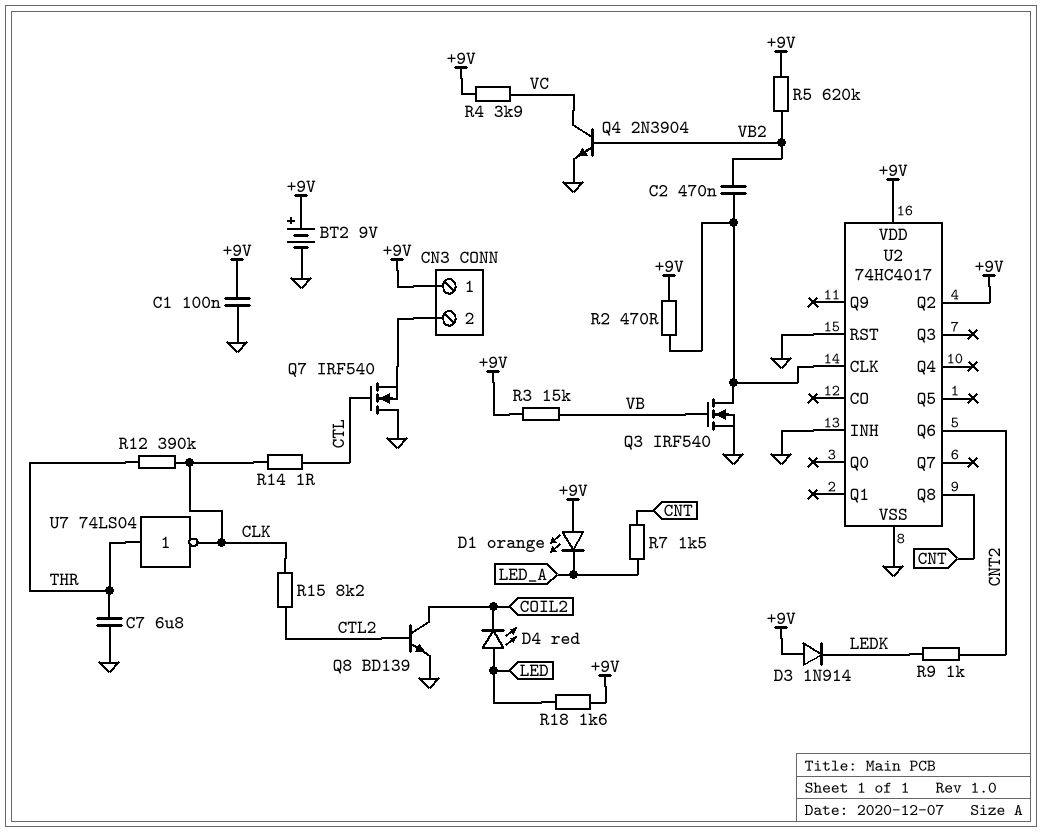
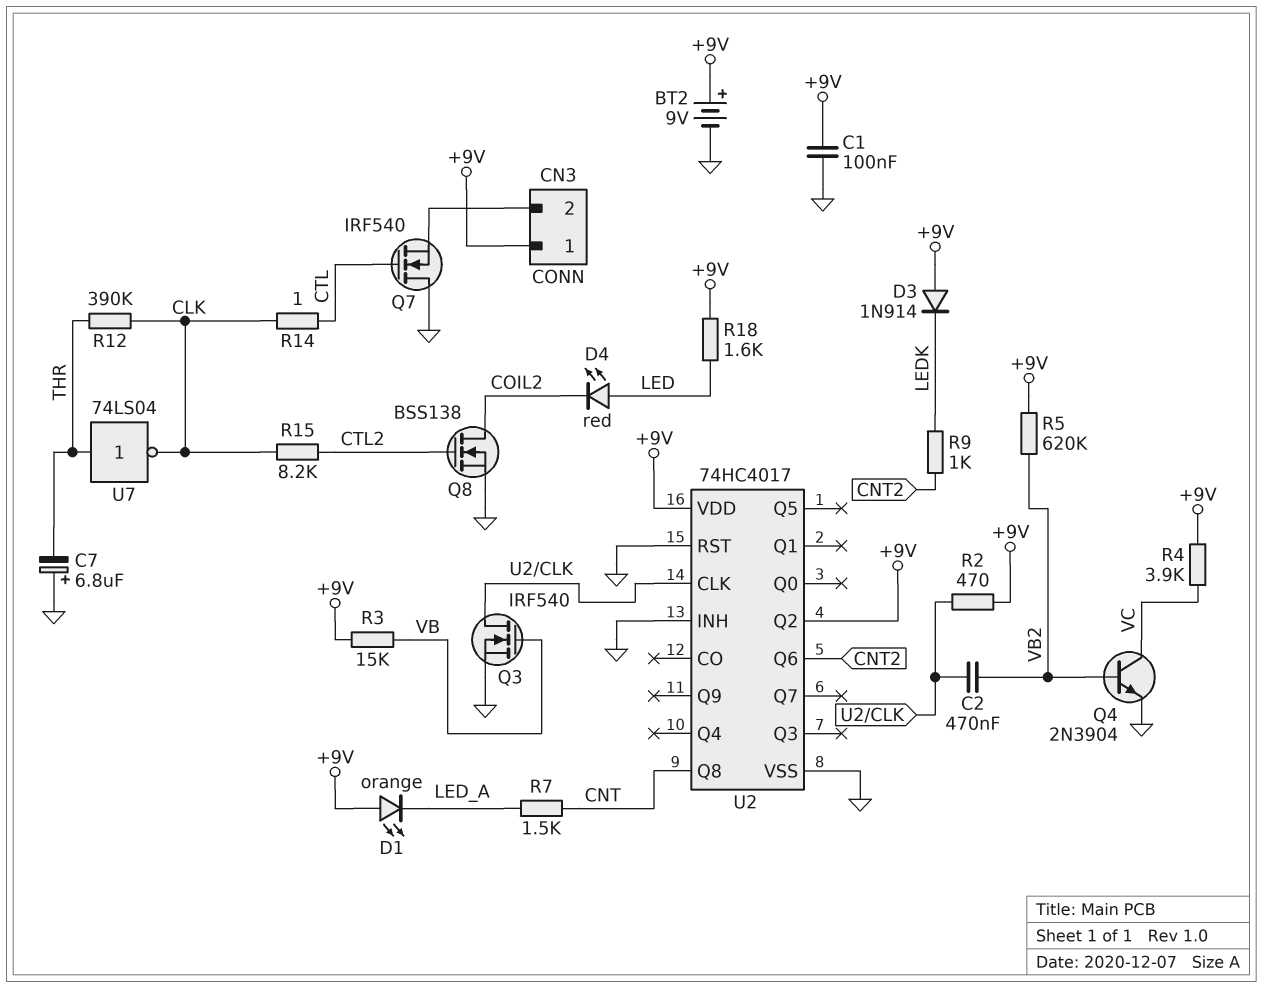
C7: 6.8uF (GND, THR) -> 6.8uF (plus GND, minus THR)
Q8: NPN BD139 (B CTL2, C COIL2, E GND) -> NMOS BSS138 (G CTL2, D COIL2, S GND)

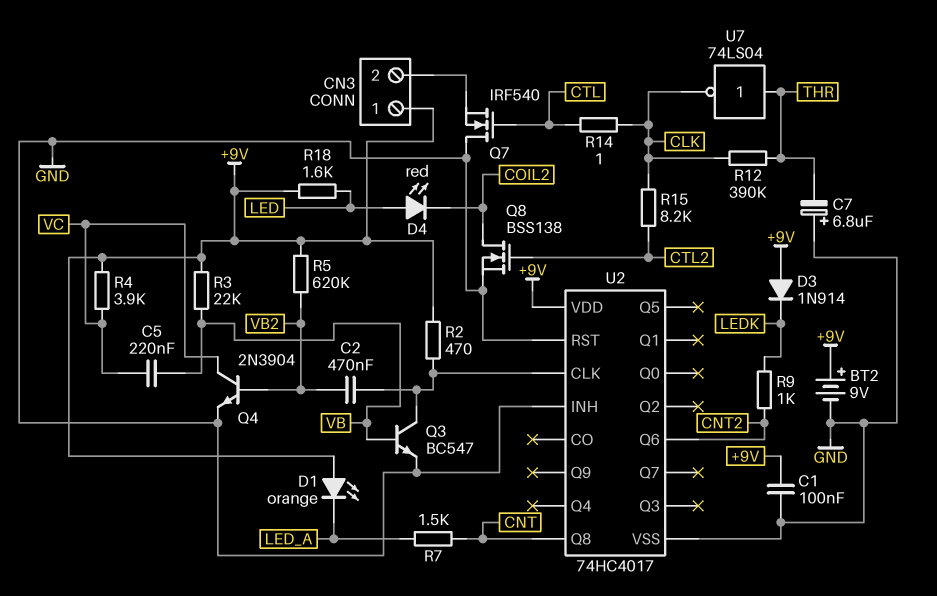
C5: none -> 220nF (VB, VC)
Q3: NMOS IRF540 (G VB, D U2/CLK, S GND) -> NPN BC547 (B VB, C U2/CLK, E GND)
R3: 15k (+9V, VB) -> 22k (+9V, VB)
U2 pin Q2: +9V -> none

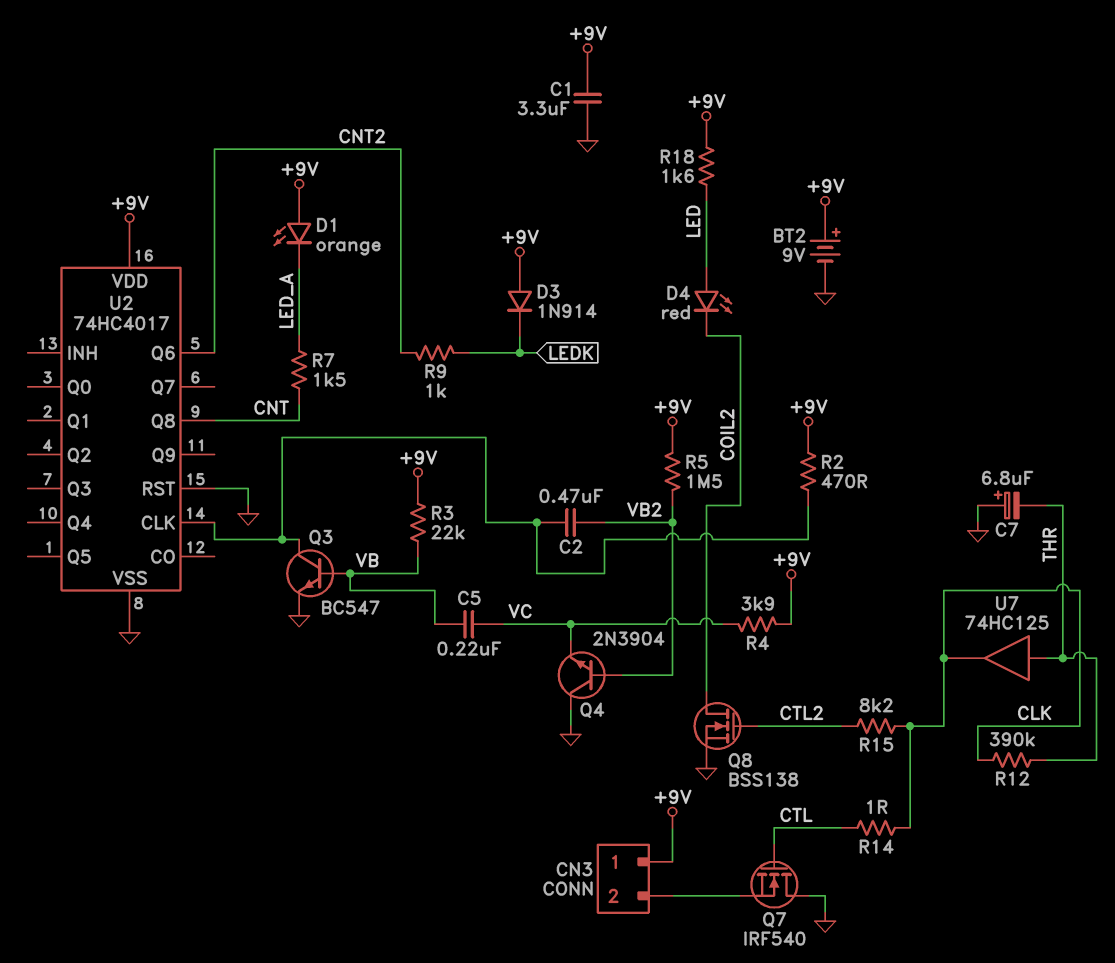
C1: 100nF (+9V, GND) -> 3.3uF (+9V, GND)
Q4: NPN 2N3904 (B VB2, C VC, E GND) -> NPN 2N3904 (B VB2, C GND, E VC)
R5: 620k (+9V, VB2) -> 1.5M (+9V, VB2)
U2 pin INH: GND -> none
U7: NOT 74LS04 (in THR, out CLK) -> buffer 74HC125 (in THR, out CLK)

